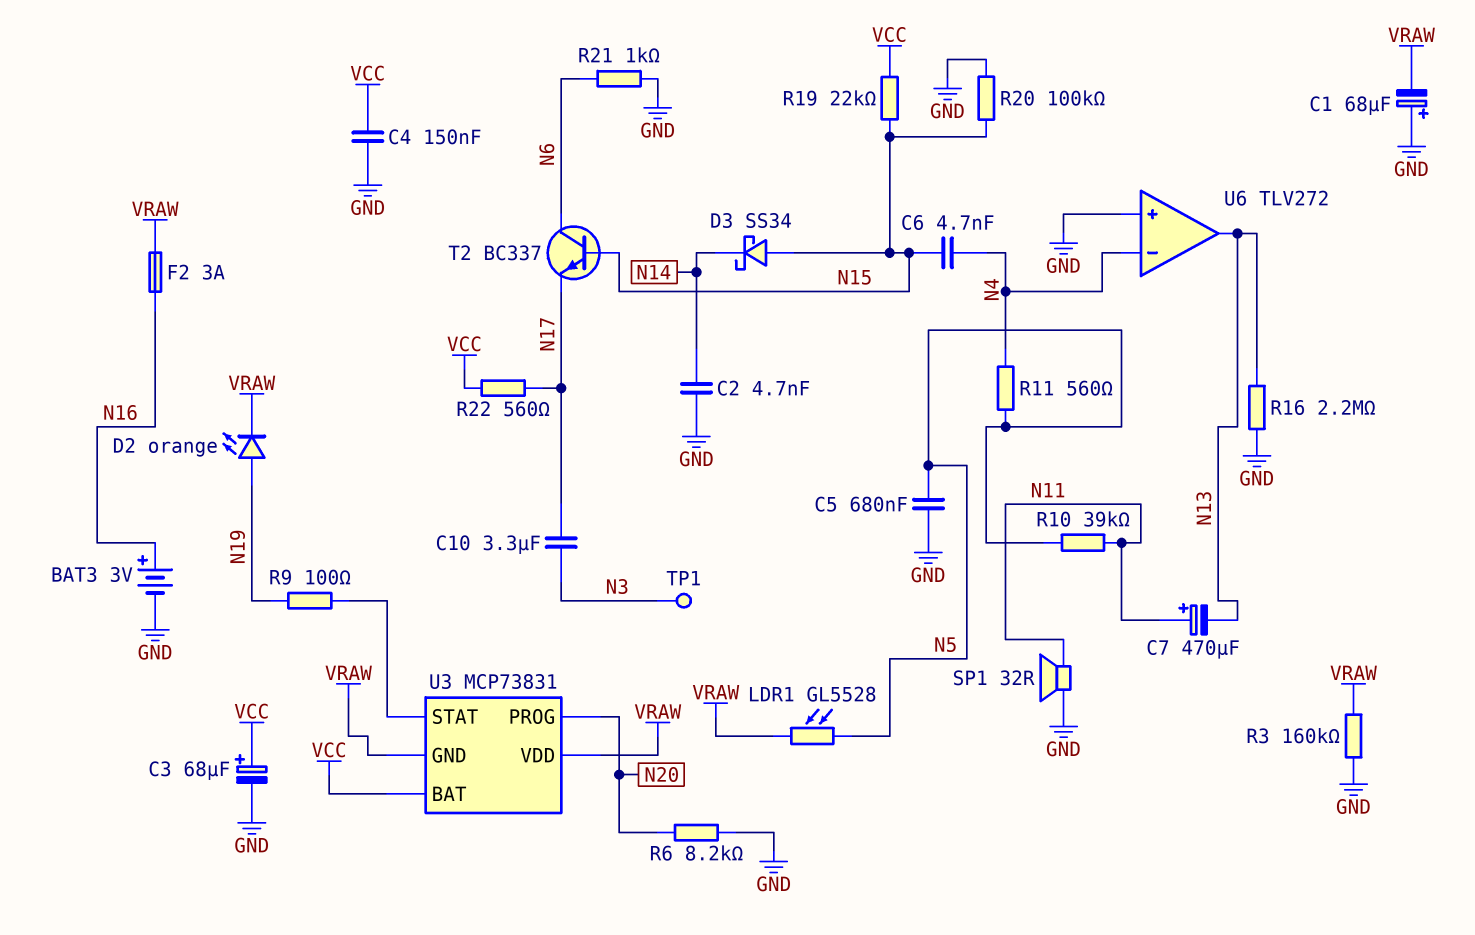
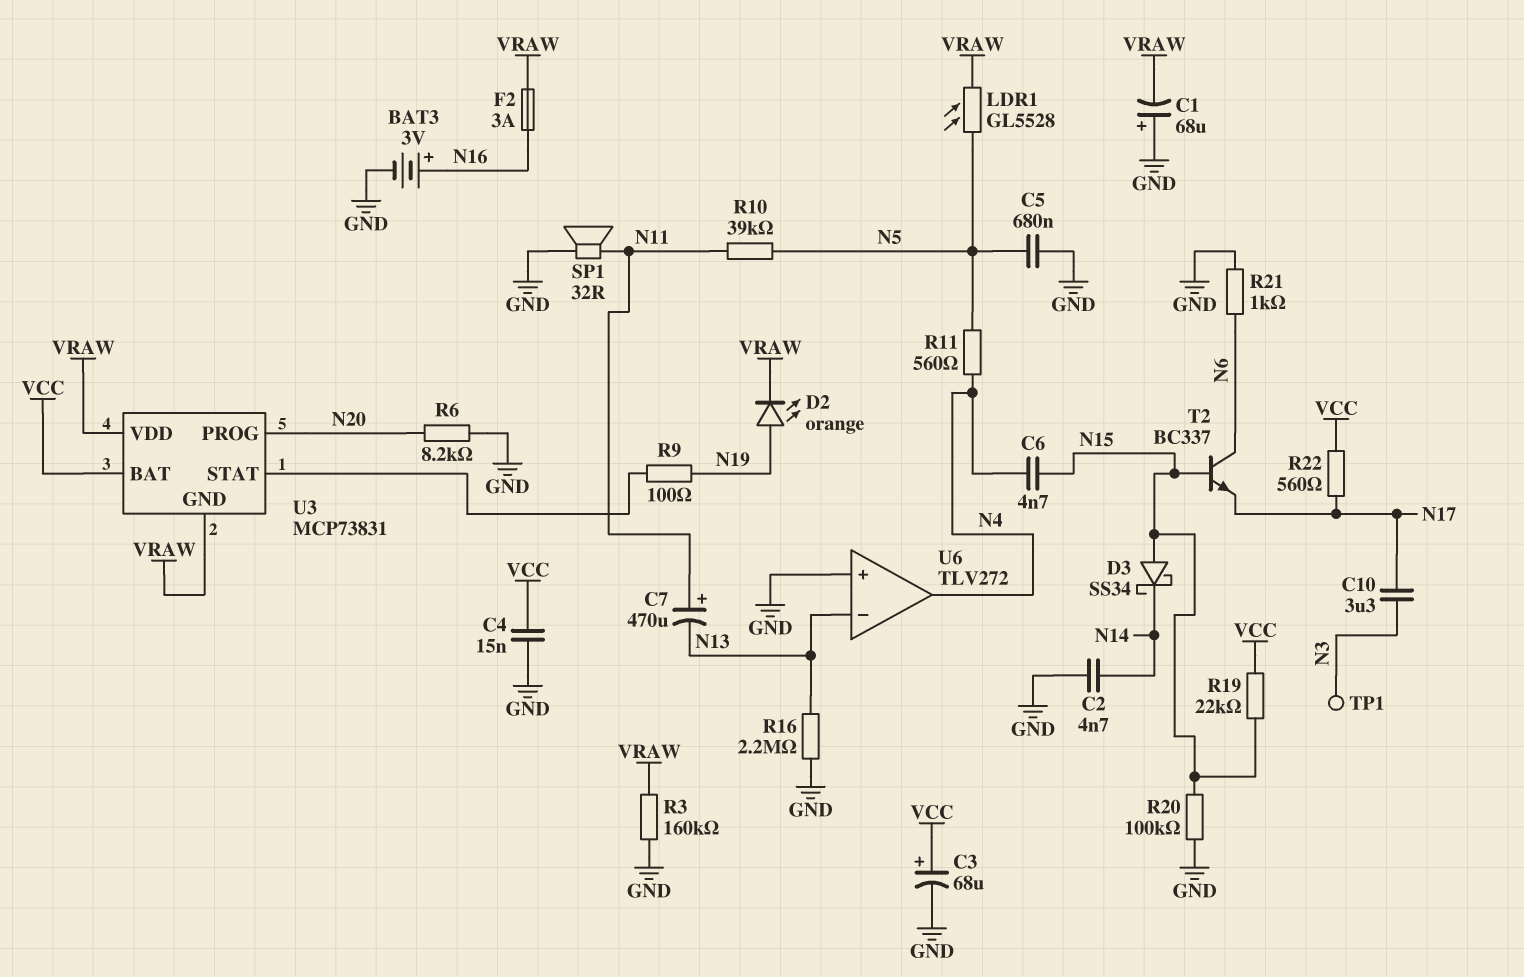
C4: 150nF (GND, VCC) -> 15nF (GND, VCC)
U6 pin in-: N4 -> N13
U6 pin out: N13 -> N4

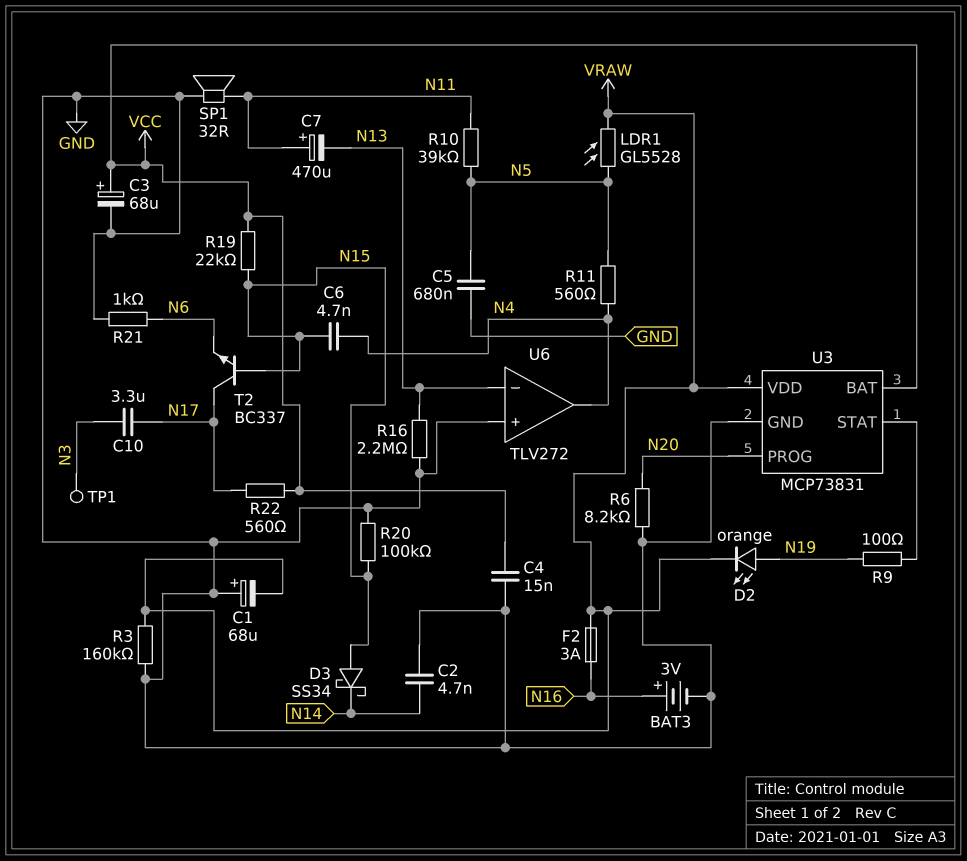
T2: NPN BC337 (B N15, C N6, E N17) -> NPN BC337 (B N15, C N17, E N6)
U3 pin GND: VRAW -> GND

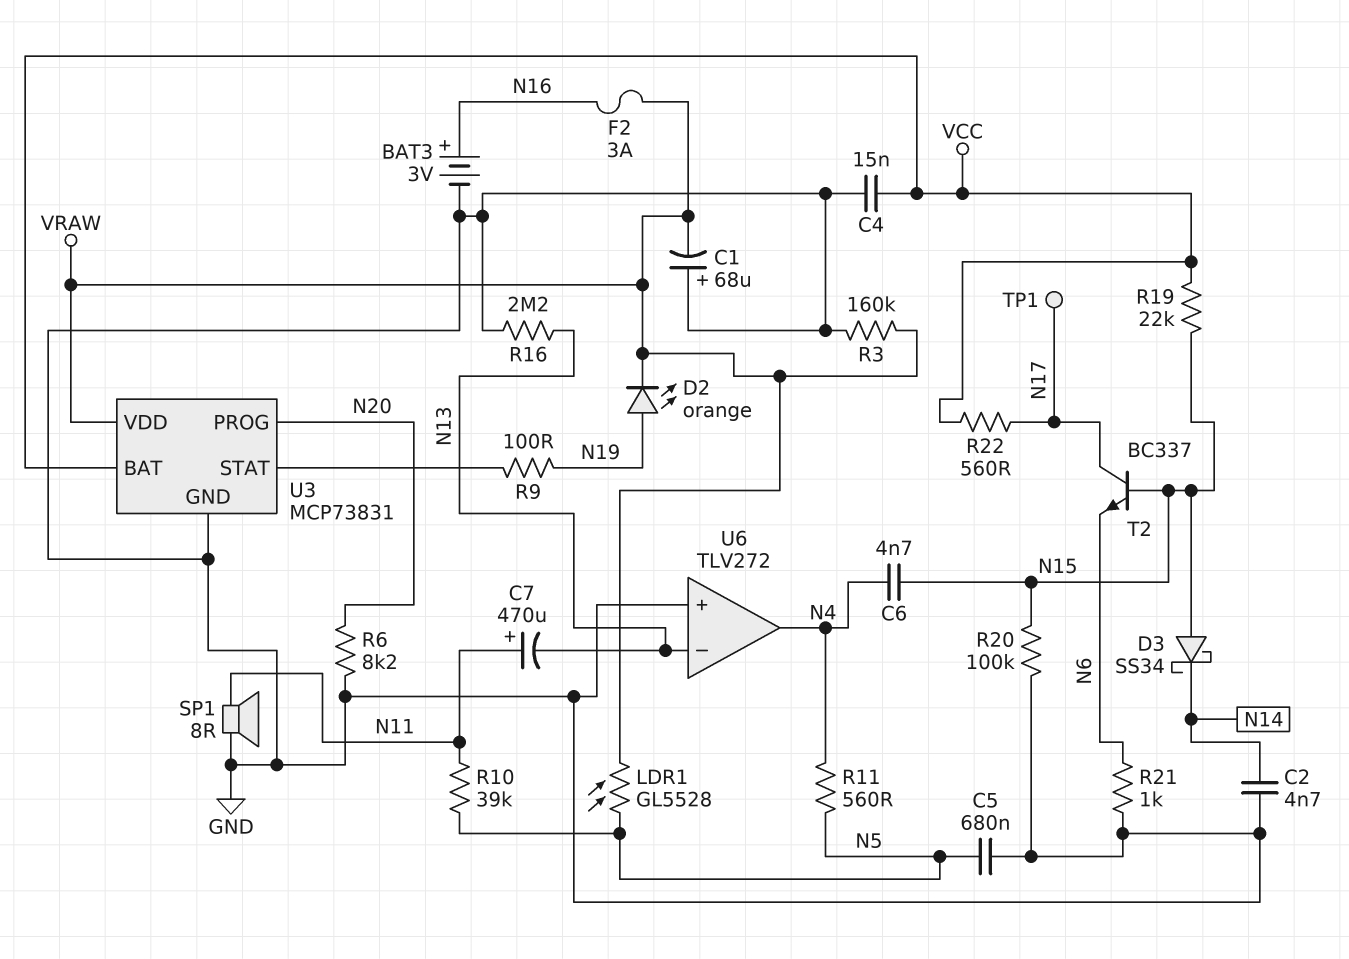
C3: 68uF (plus VCC, minus GND) -> none
C10: 3.3uF (N3, N17) -> none
SP1: speaker 32R (GND, N11) -> speaker 8R (GND, N11)
TP1: test point (N3) -> test point (N17)

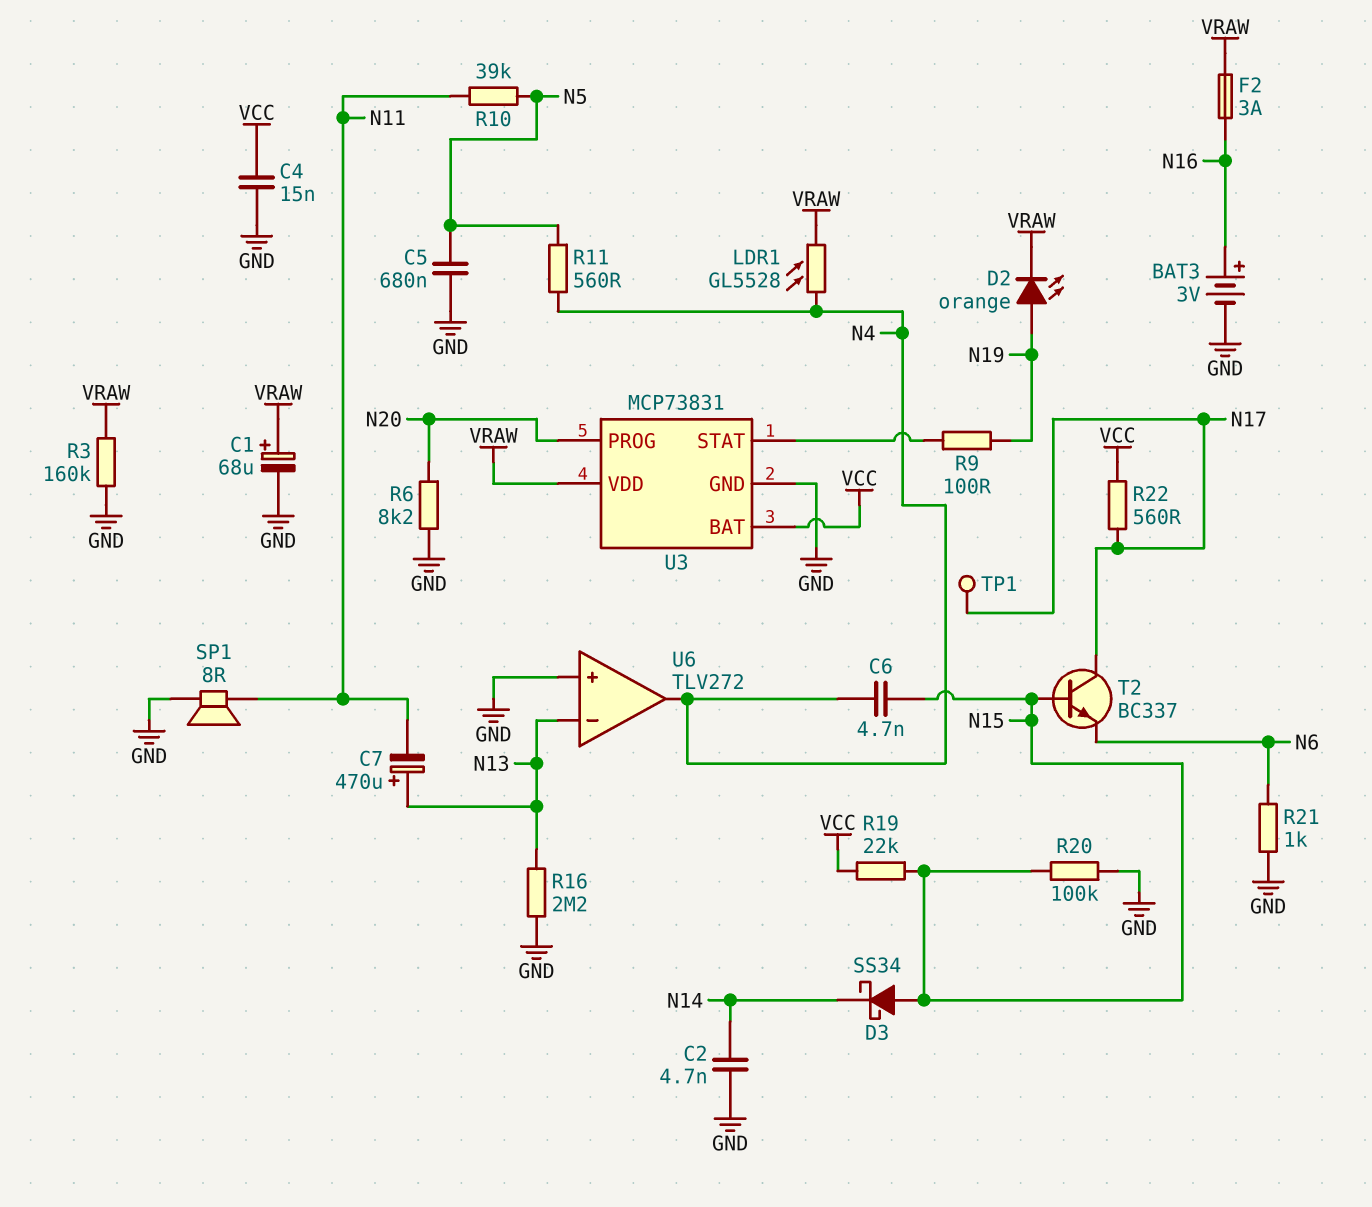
C1: 68uF (plus GND, minus VRAW) -> 68uF (plus VRAW, minus GND)
C7: 470uF (plus N11, minus N13) -> 470uF (plus N13, minus N11)
LDR1: GL5528 (N5, VRAW) -> GL5528 (N4, VRAW)

